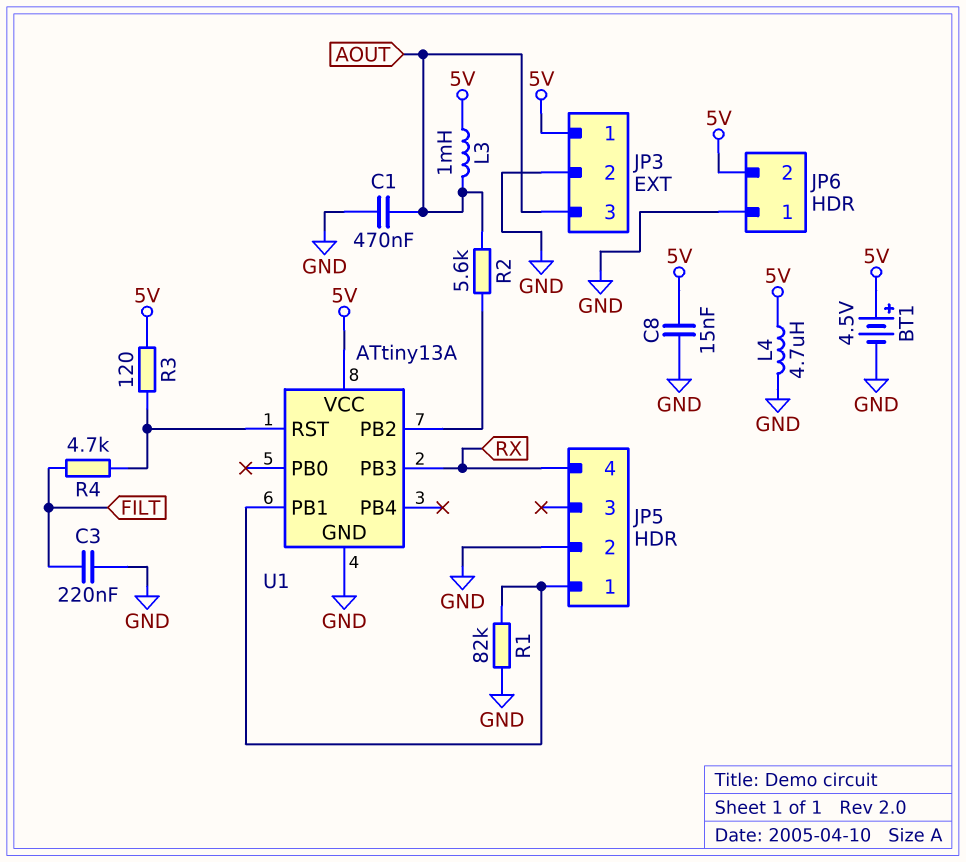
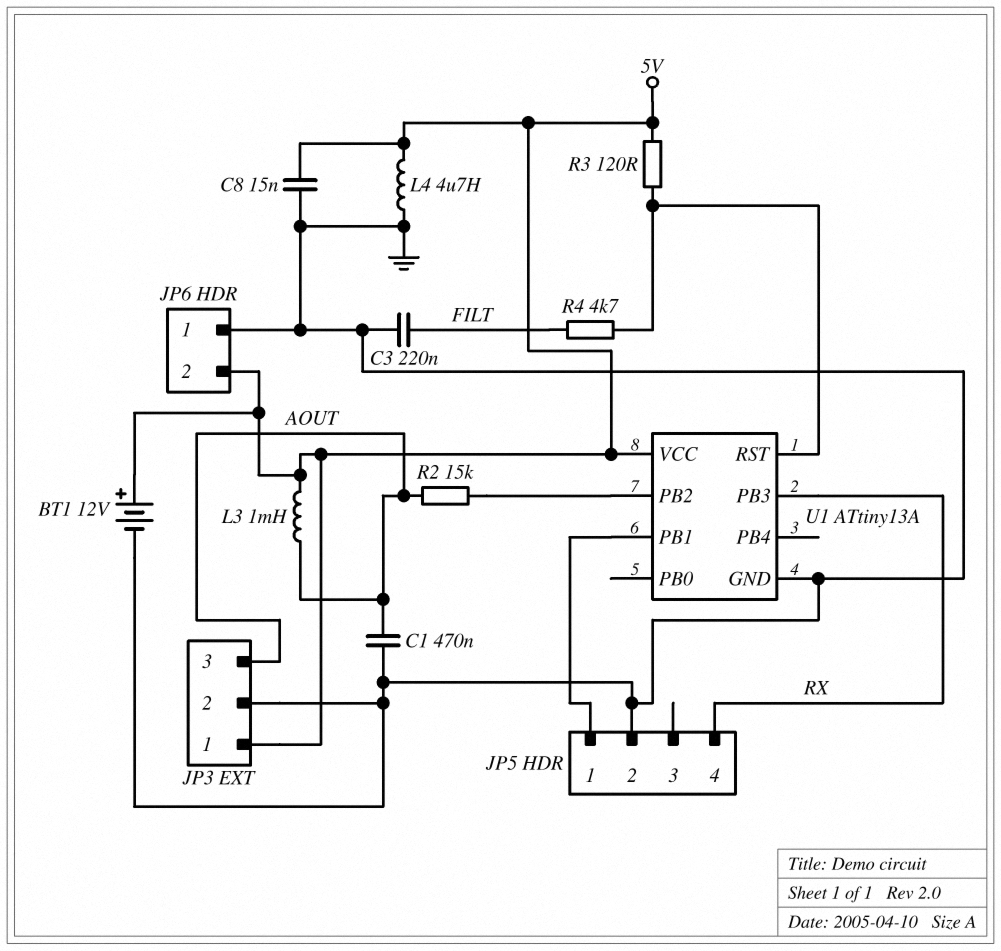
BT1: 4.5V (plus 5V, minus GND) -> 12V (plus 5V, minus GND)
R1: 82k (GND, JP5/1) -> none
R2: 5.6k (AOUT, U1/PB2) -> 15k (AOUT, U1/PB2)

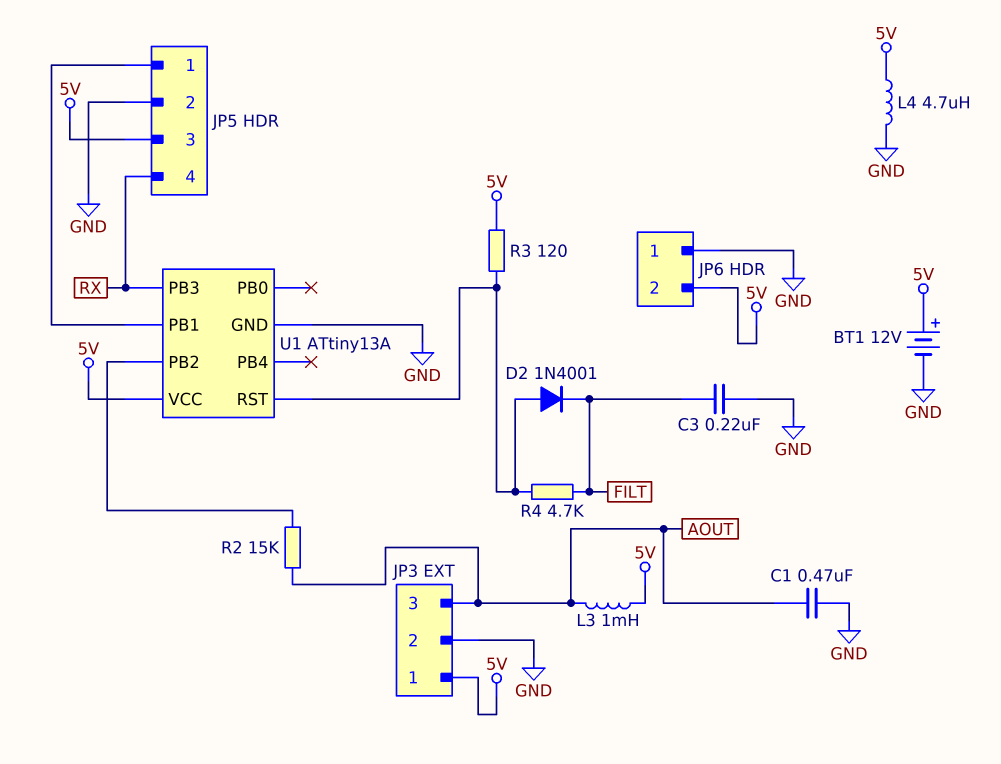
C8: 15nF (5V, GND) -> none
D2: none -> diode 1N4001 (A U1/RST, K FILT)
JP5 pin 3: none -> 5V

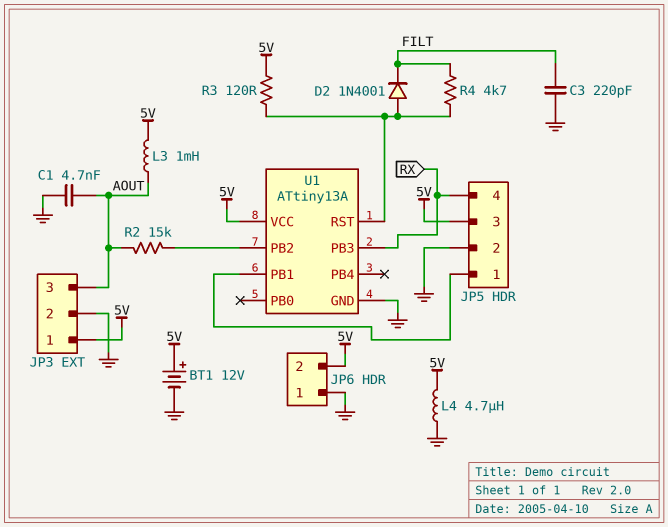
C1: 470nF (AOUT, GND) -> 4.7nF (AOUT, GND)
C3: 220nF (FILT, GND) -> 220pF (FILT, GND)

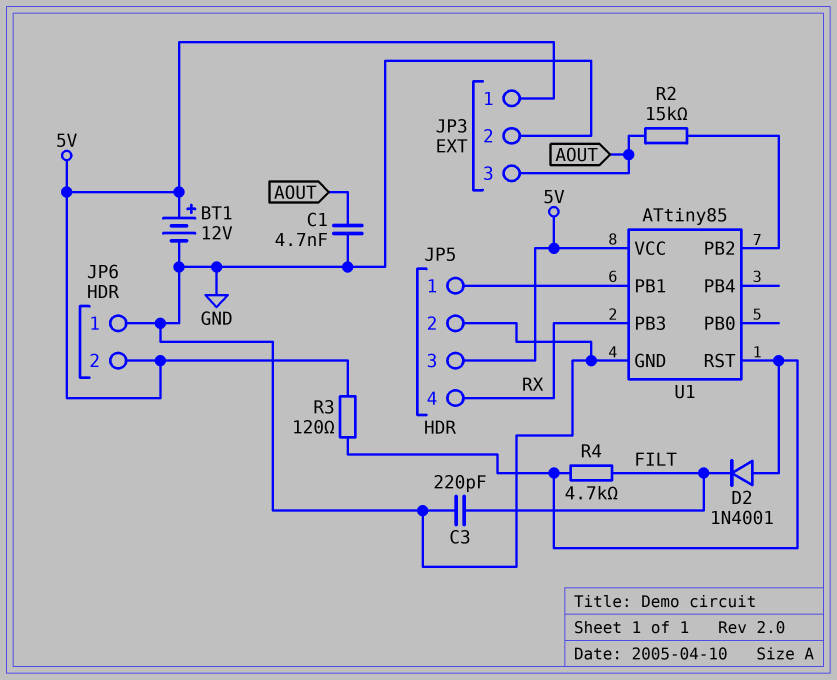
L3: 1mH (5V, AOUT) -> none
L4: 4.7uH (5V, GND) -> none
U1: ATtiny13A -> ATtiny85

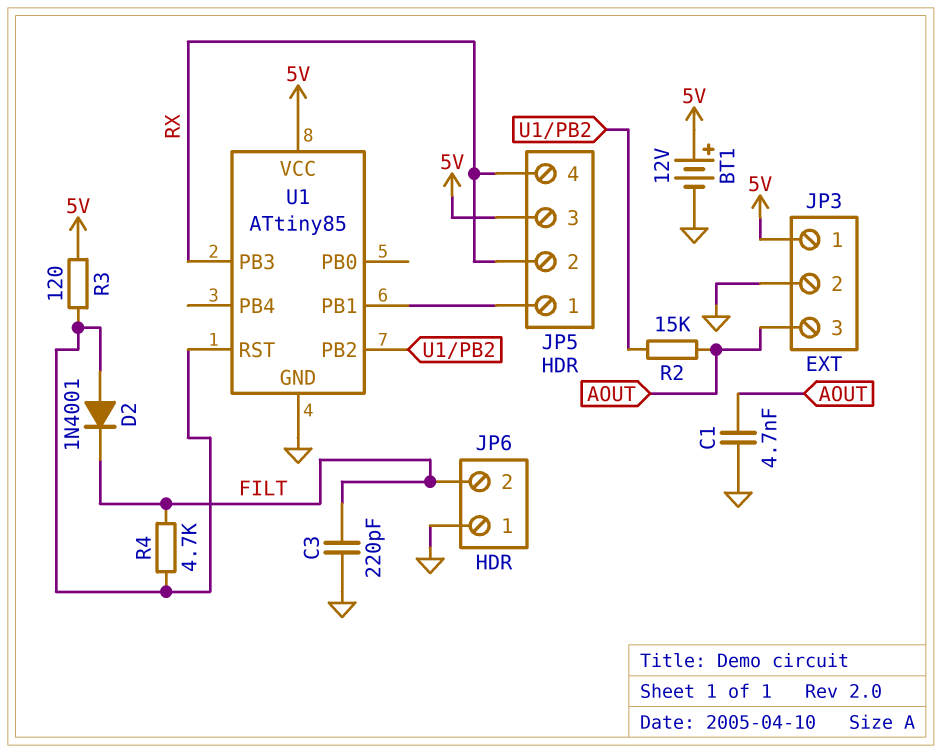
JP5 pin 2: GND -> RX
JP6 pin 2: 5V -> FILT

